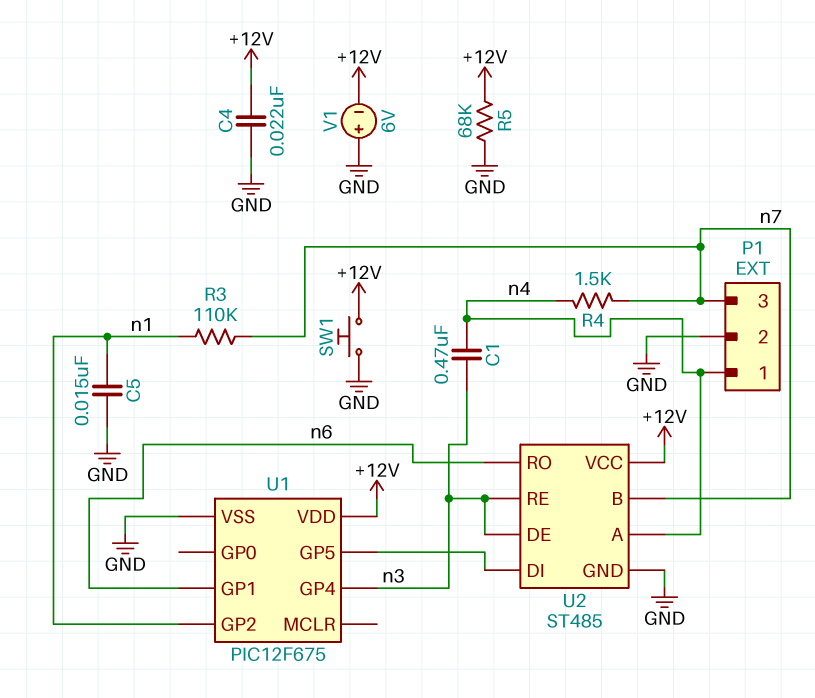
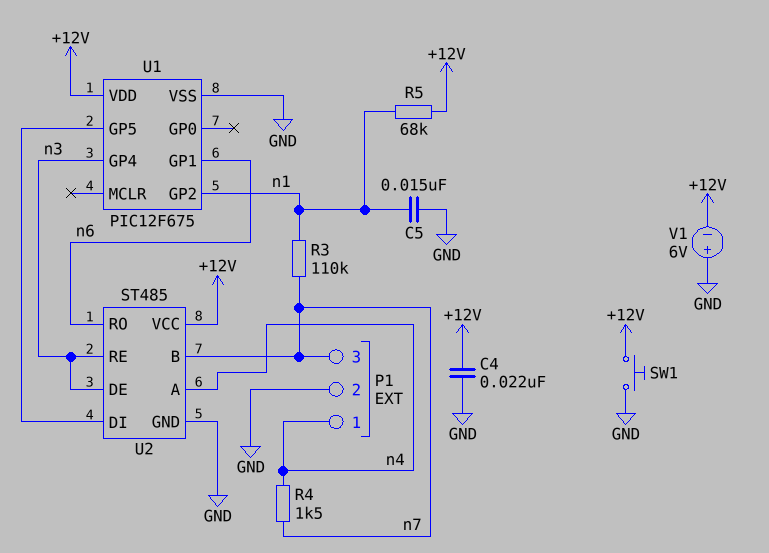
C1: 470nF (n3, n4) -> none
R5: 68k (+12V, GND) -> 68k (+12V, n1)

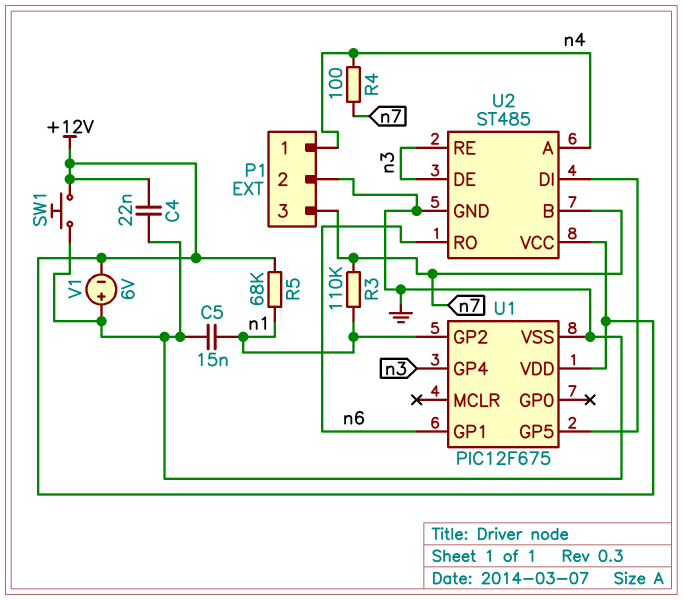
R4: 1.5k (n4, n7) -> 100 (n4, n7)

